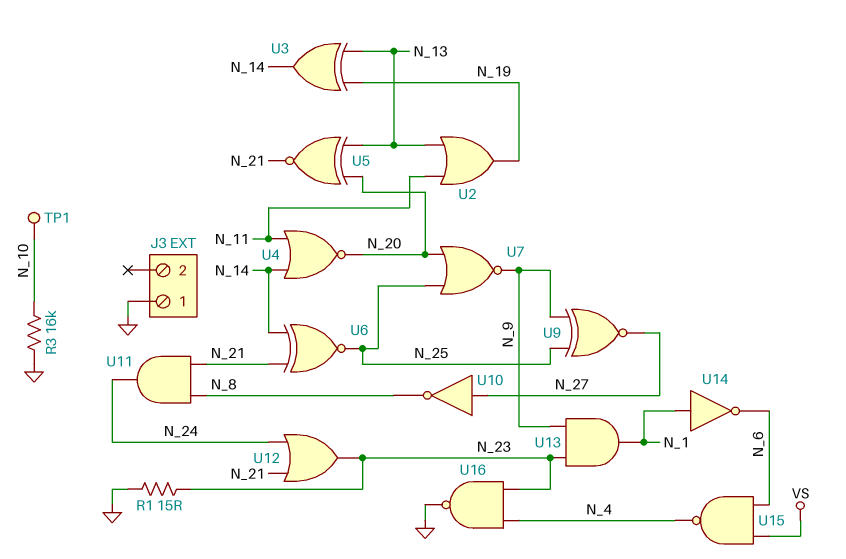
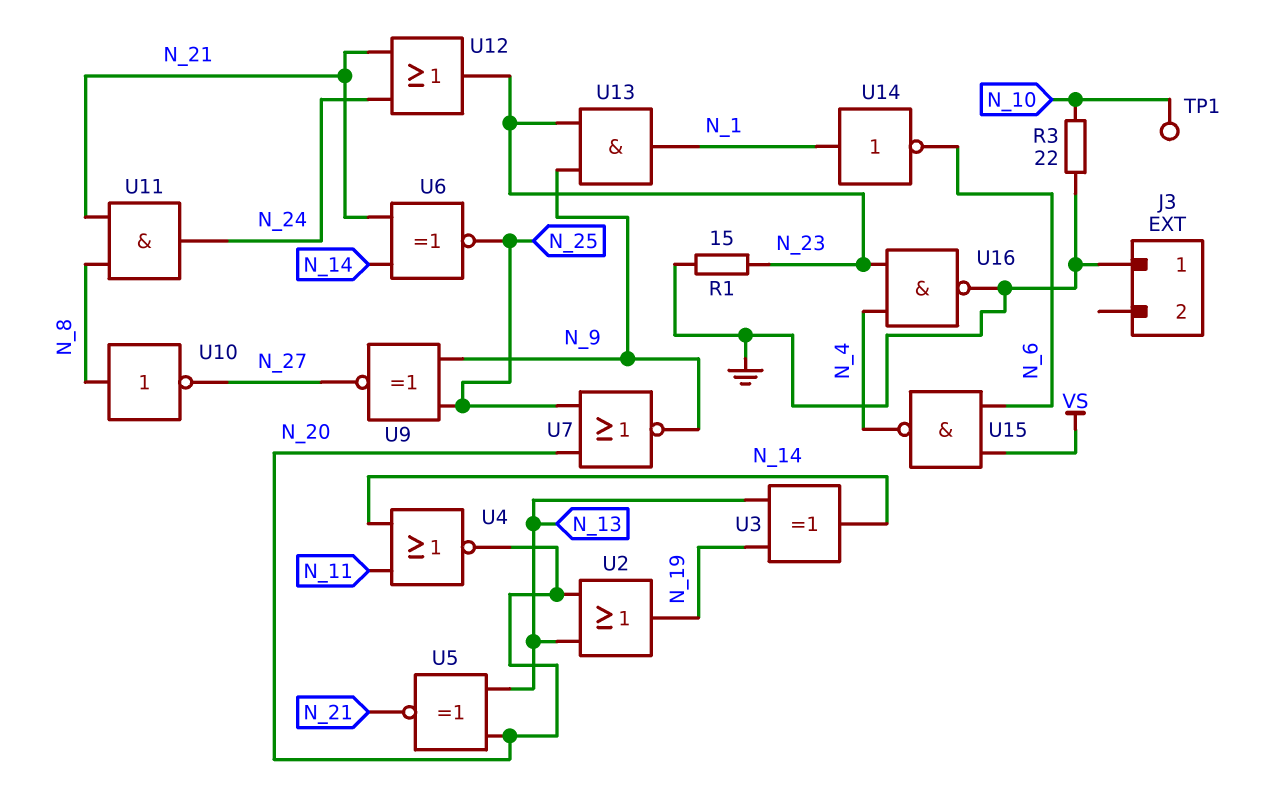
R3: 16k (GND, N_10) -> 22 (GND, N_10)
U2: OR (in N_11, in N_13, out N_19) -> OR (in N_13, in N_20, out N_19)
U10: NOT (in N_27, out N_8) -> NOT (in N_8, out N_27)

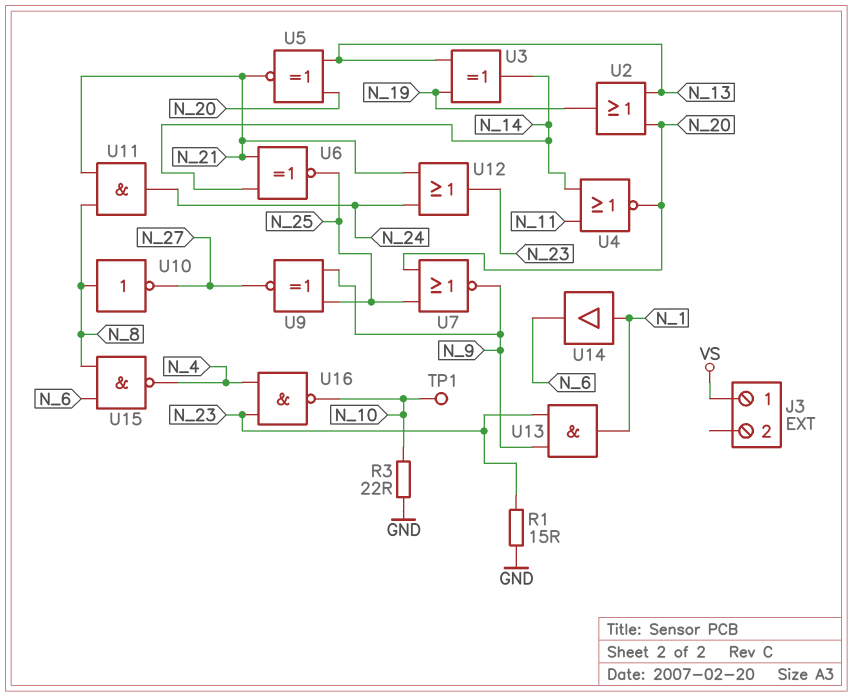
J3 pin 1: GND -> VS
U14: NOT (in N_1, out N_6) -> buffer (in N_1, out N_6)
U15: NAND (in N_6, in VS, out N_4) -> NAND (in N_6, in N_8, out N_4)
U16: NAND (in N_4, in N_23, out GND) -> NAND (in N_4, in N_23, out N_10)

